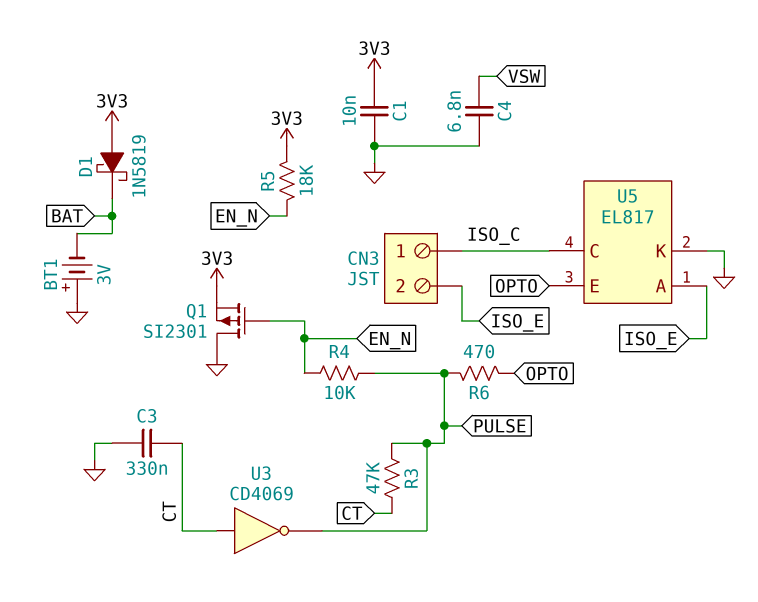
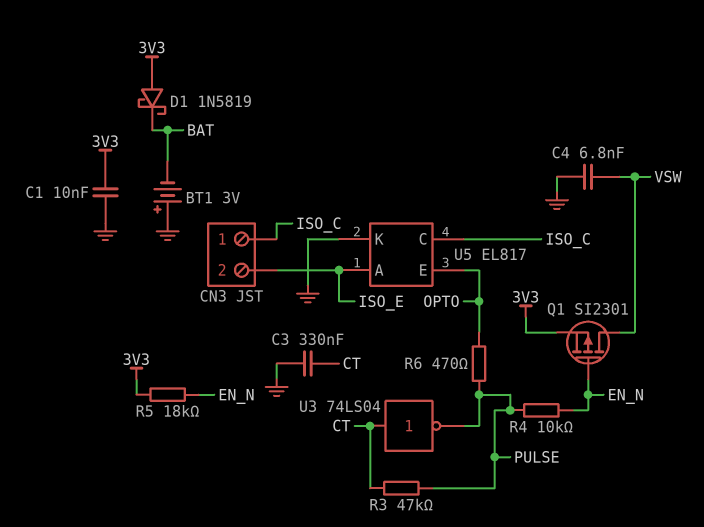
Q1: PMOS SI2301 (G EN_N, D GND, S 3V3) -> PMOS SI2301 (G EN_N, D VSW, S 3V3)
U3: NOT CD4069 (in CT, out PULSE) -> NOT 74LS04 (in CT, out PULSE)

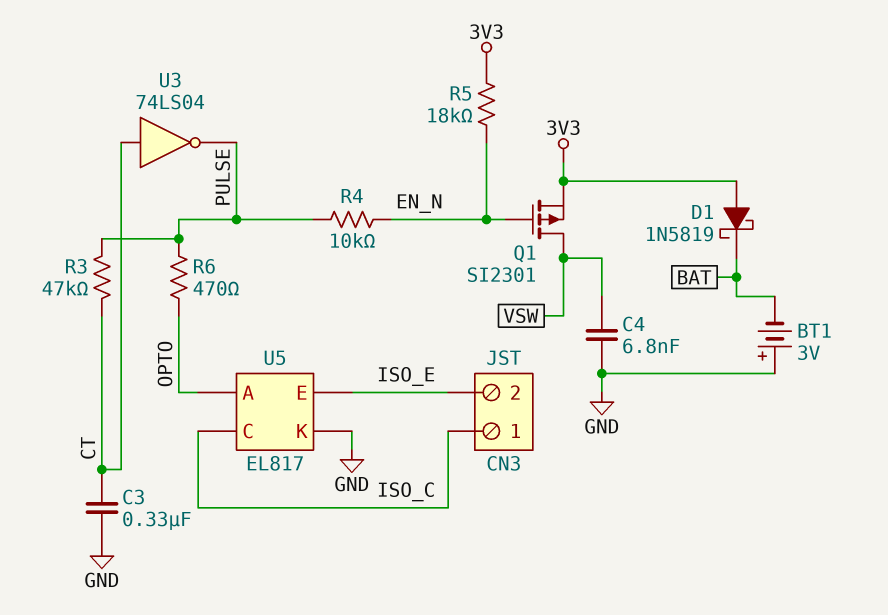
C1: 10nF (3V3, GND) -> none
U5 pin A: ISO_E -> OPTO
U5 pin E: OPTO -> ISO_E

